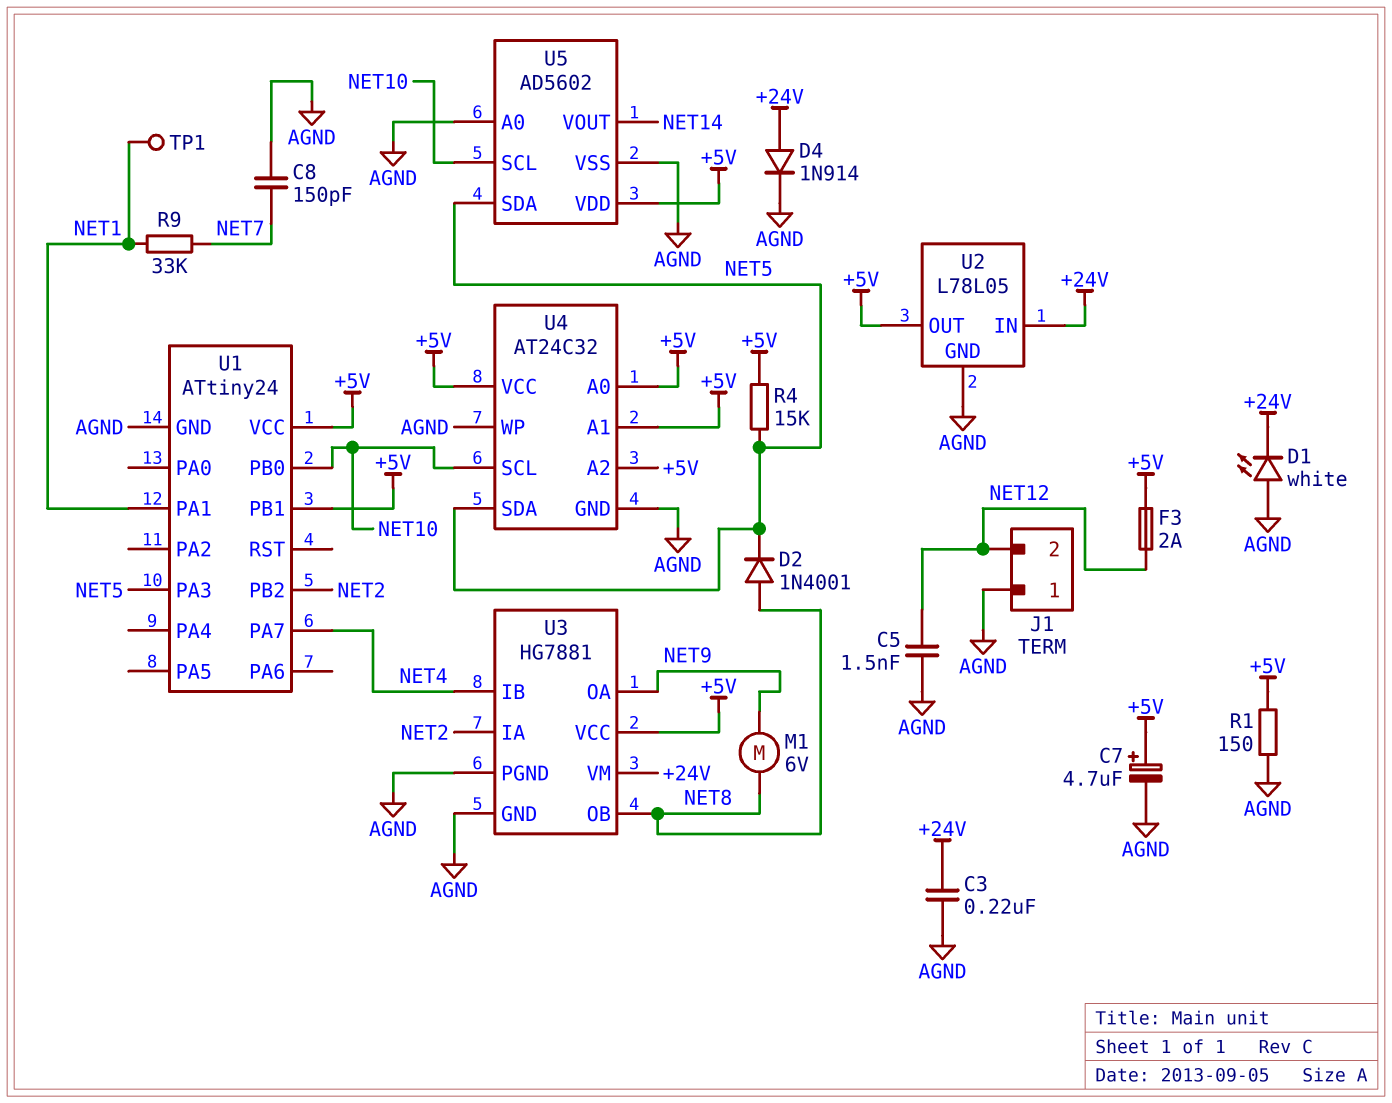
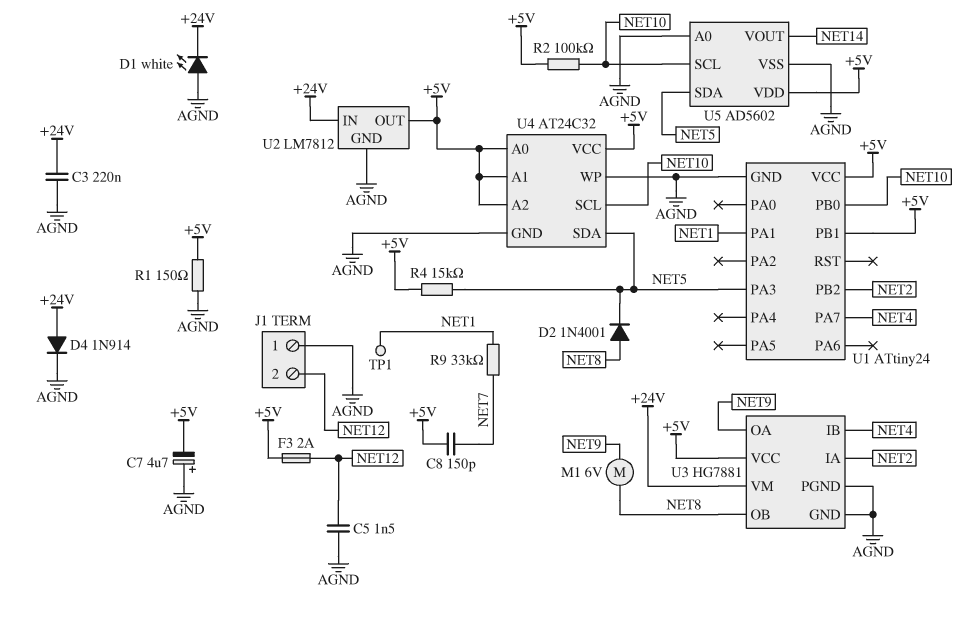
C7: 4.7uF (plus +5V, minus AGND) -> 4.7uF (plus AGND, minus +5V)
C8: 150pF (AGND, NET7) -> 150pF (+5V, NET7)
R2: none -> 100k (+5V, NET10)
U2: L78L05 -> LM7812

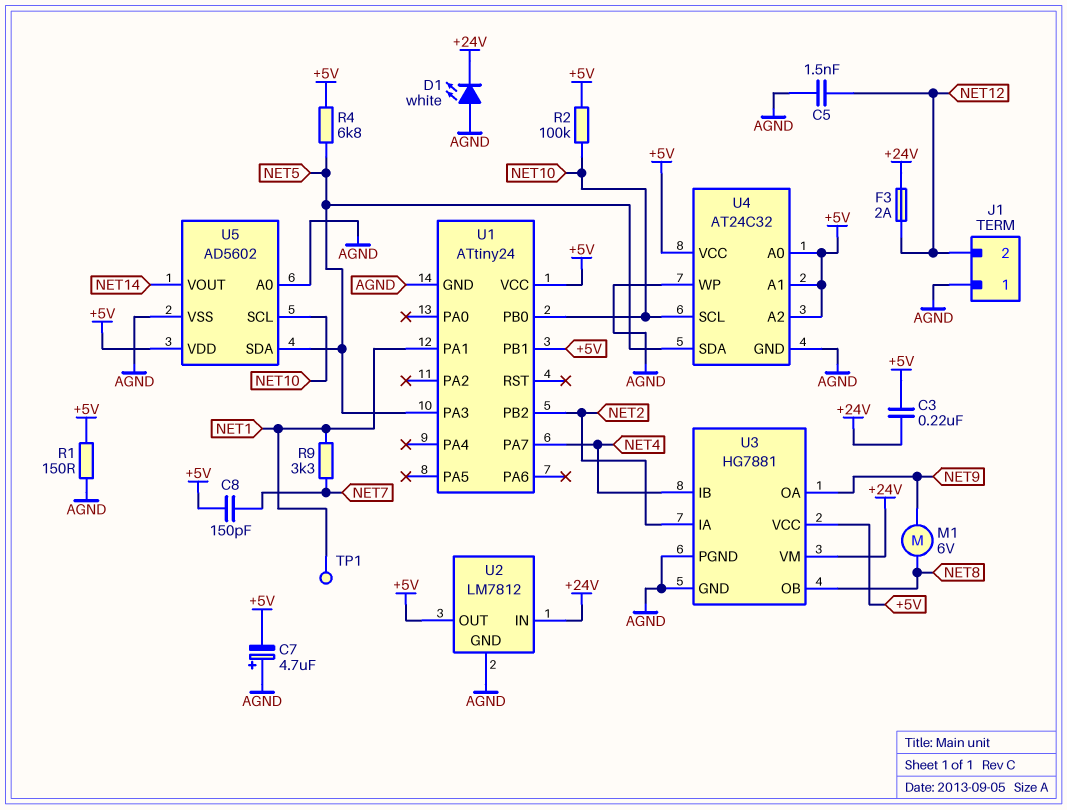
C3: 220nF (+24V, AGND) -> 220nF (+5V, +24V)
D2: diode 1N4001 (A NET8, K NET5) -> none
D4: diode 1N914 (A +24V, K AGND) -> none
F3: 2A (+5V, NET12) -> 2A (+24V, NET12)
R4: 15k (+5V, NET5) -> 6.8k (+5V, NET5)
R9: 33k (NET1, NET7) -> 3.3k (NET1, NET7)

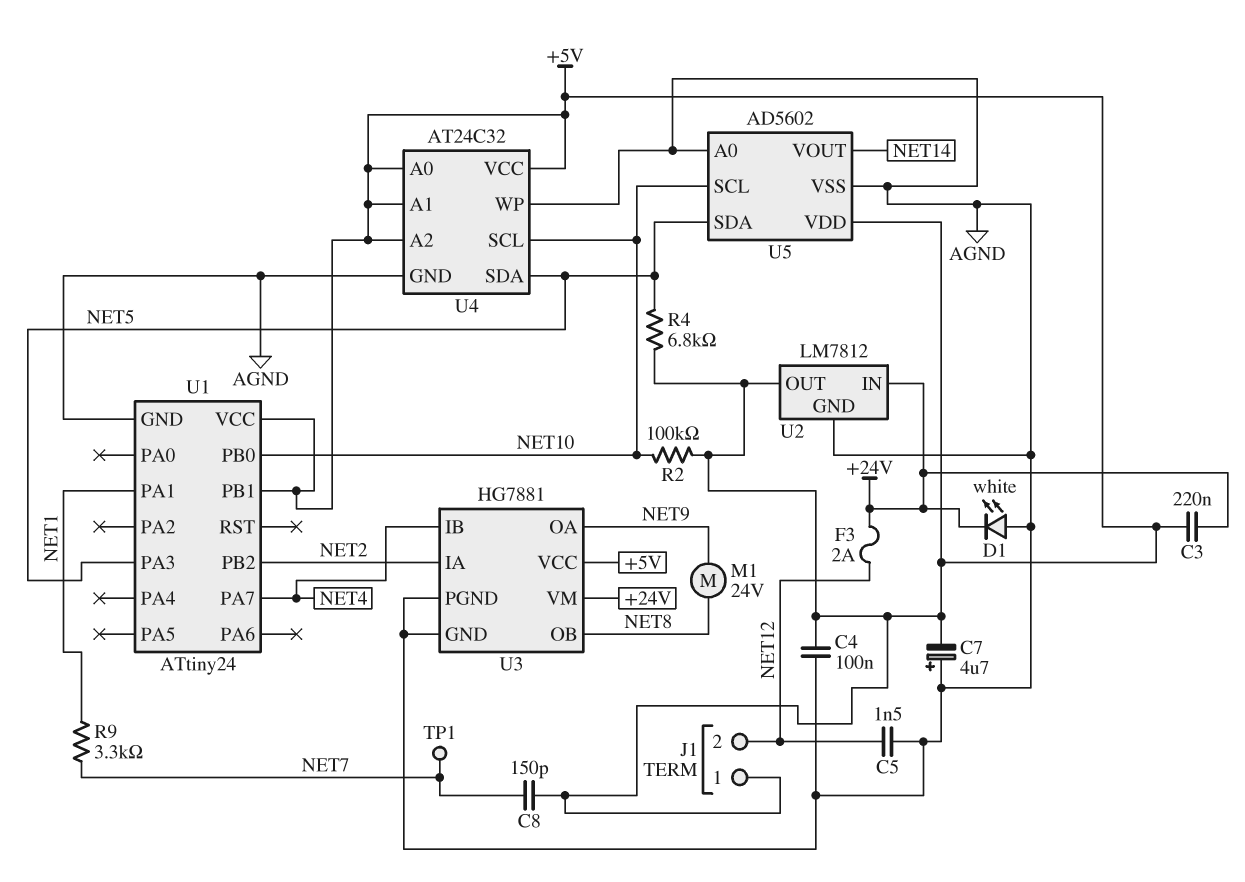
C4: none -> 100nF (+5V, AGND)
J1 pin 1: AGND -> +5V
M1: motor 6V (NET8, NET9) -> motor 24V (NET8, NET9)
R1: 150 (+5V, AGND) -> none
TP1: test point (NET1) -> test point (NET7)

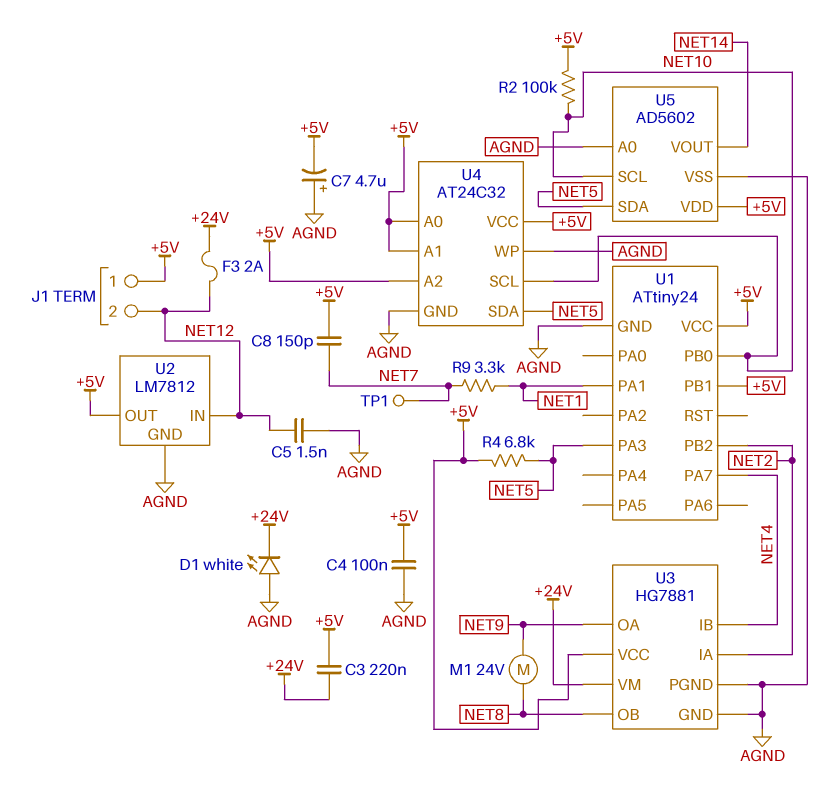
U2 pin IN: +24V -> NET12

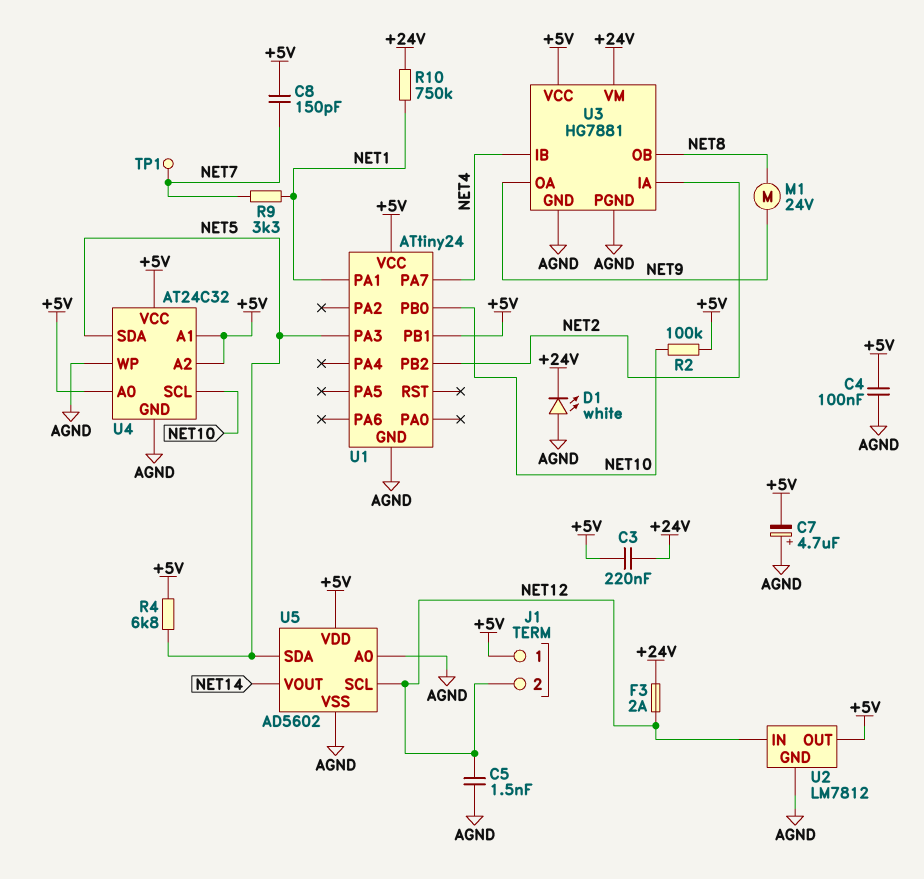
R10: none -> 750k (+24V, NET1)
U5 pin SCL: NET10 -> NET12

